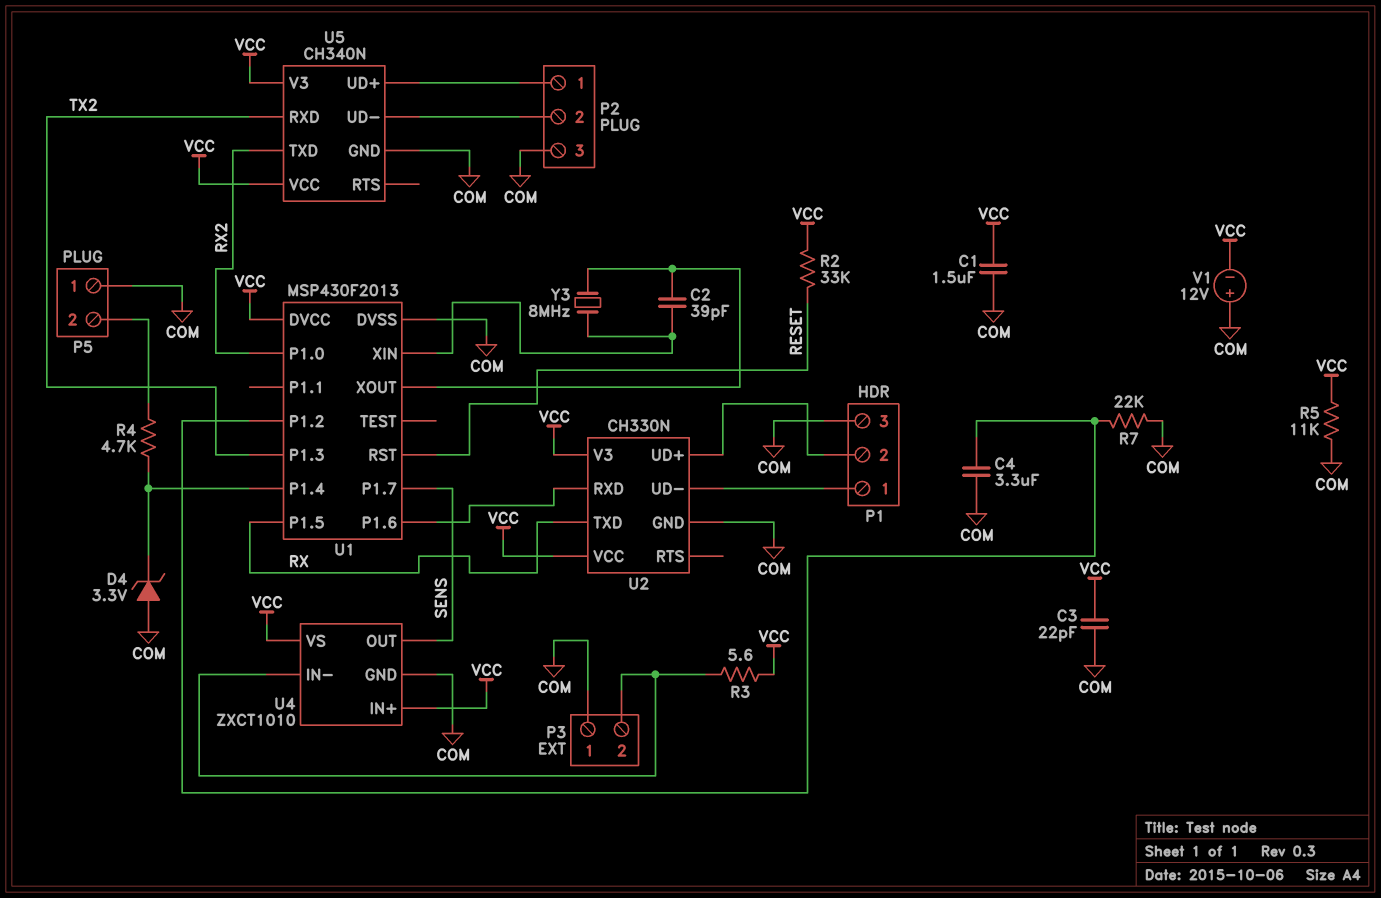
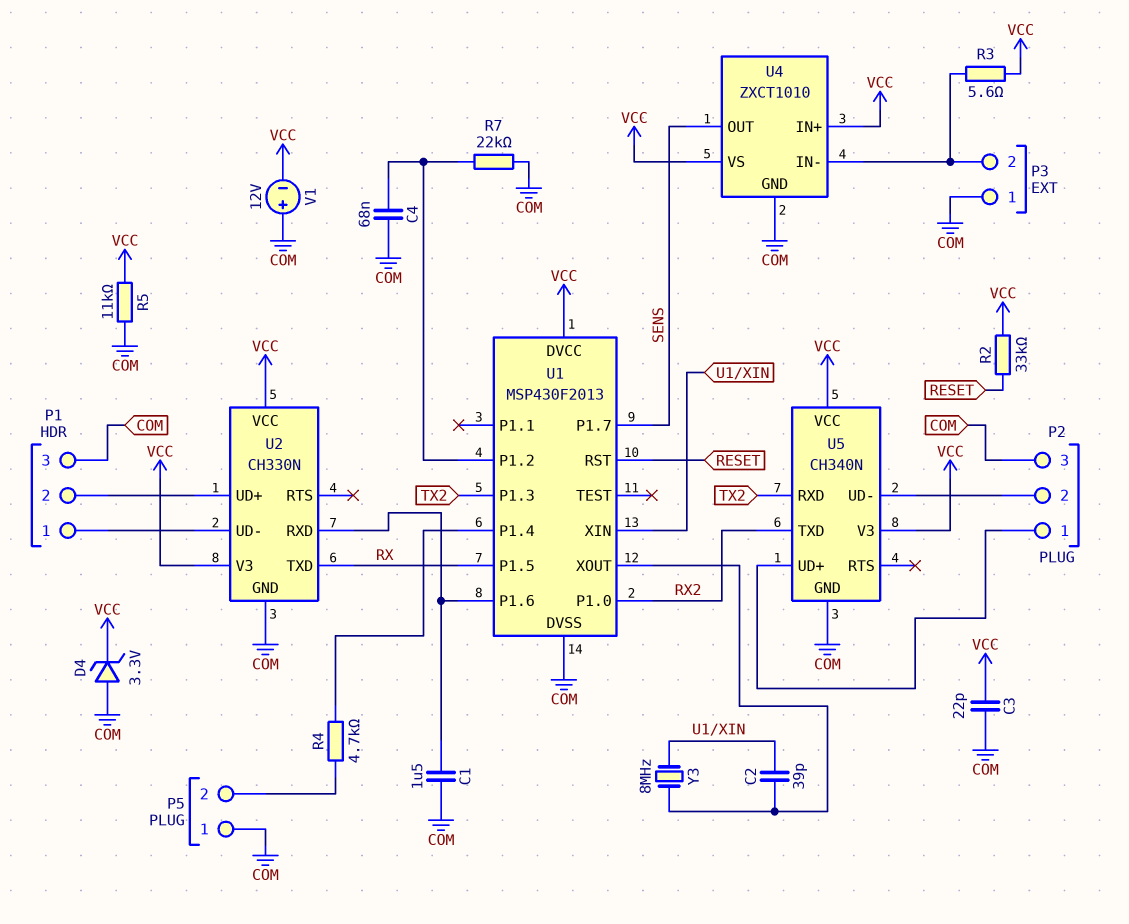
C1: 1.5uF (COM, VCC) -> 1.5uF (COM, U1/P1.6)
C4: 3.3uF (COM, U1/P1.2) -> 68nF (COM, U1/P1.2)
D4: zener 3.3V (A COM, K U1/P1.4) -> zener 3.3V (A COM, K VCC)

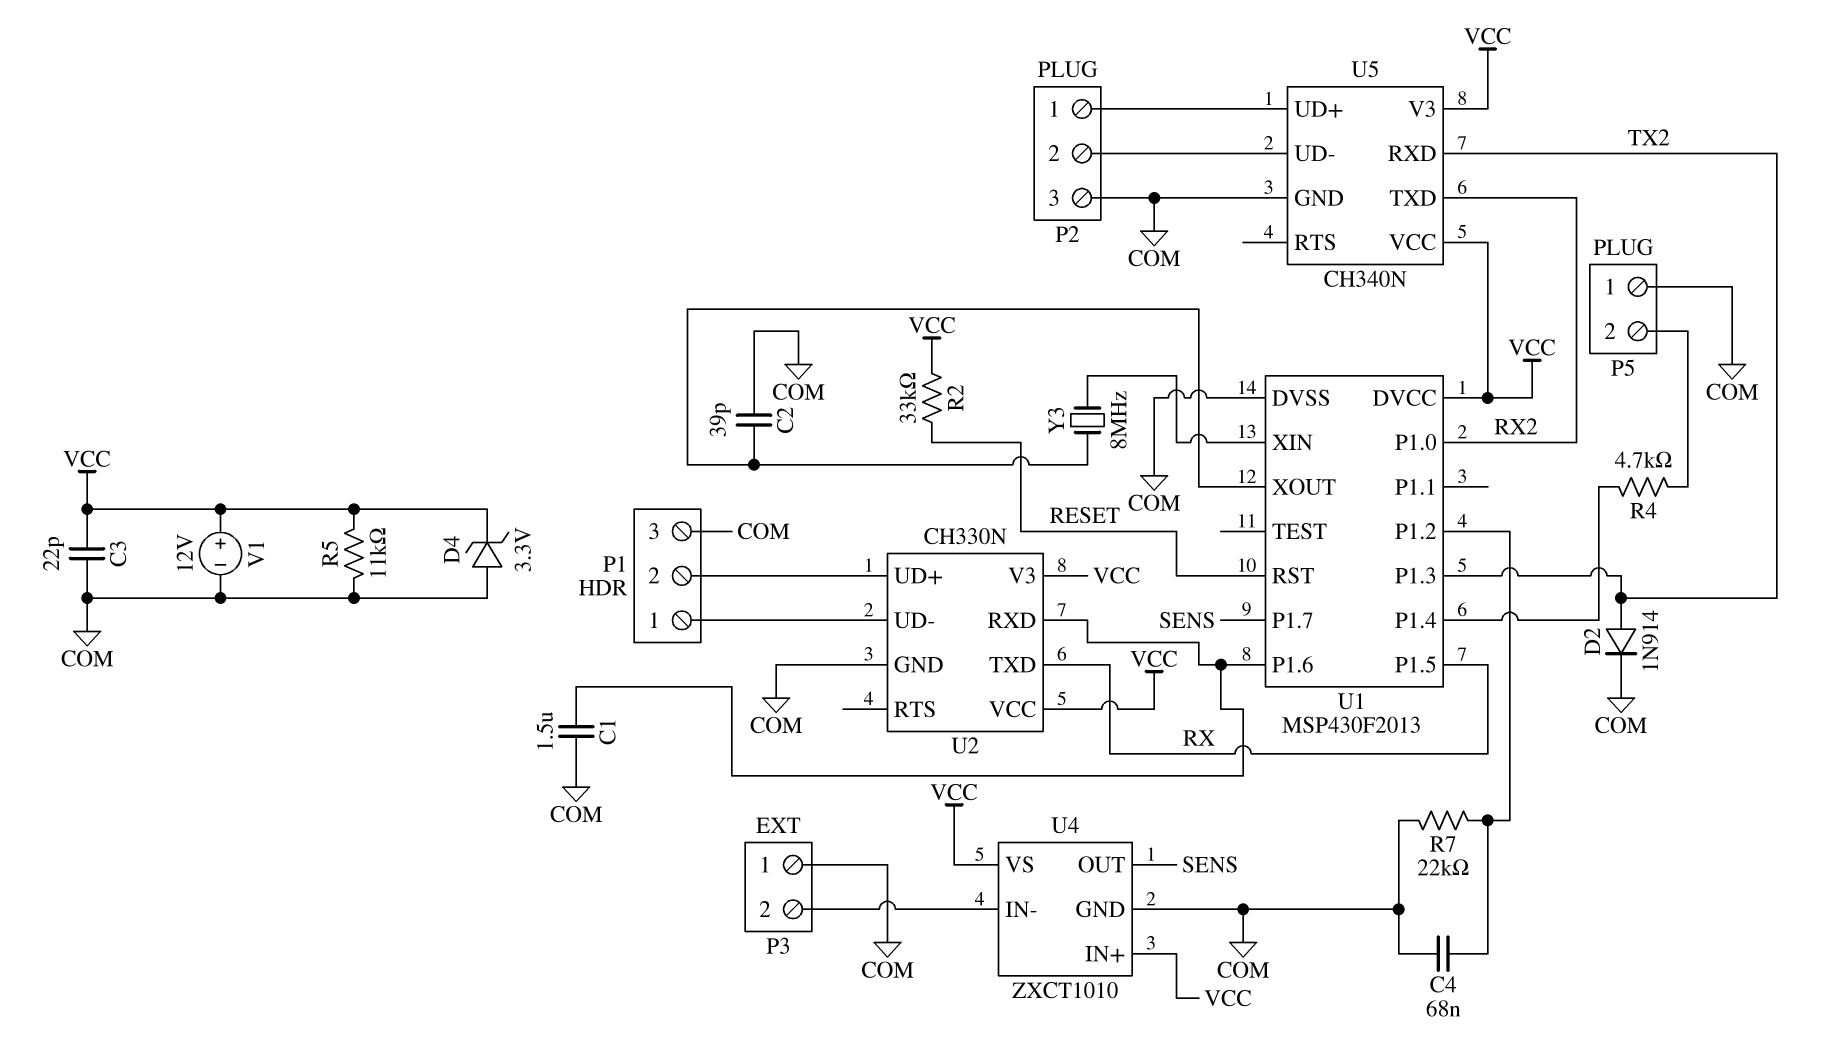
C2: 39pF (U1/XIN, U1/XOUT) -> 39pF (COM, U1/XOUT)
D2: none -> diode 1N914 (A TX2, K COM)
R3: 5.6 (P3/2, VCC) -> none
V1: 12V (plus COM, minus VCC) -> 12V (plus VCC, minus COM)

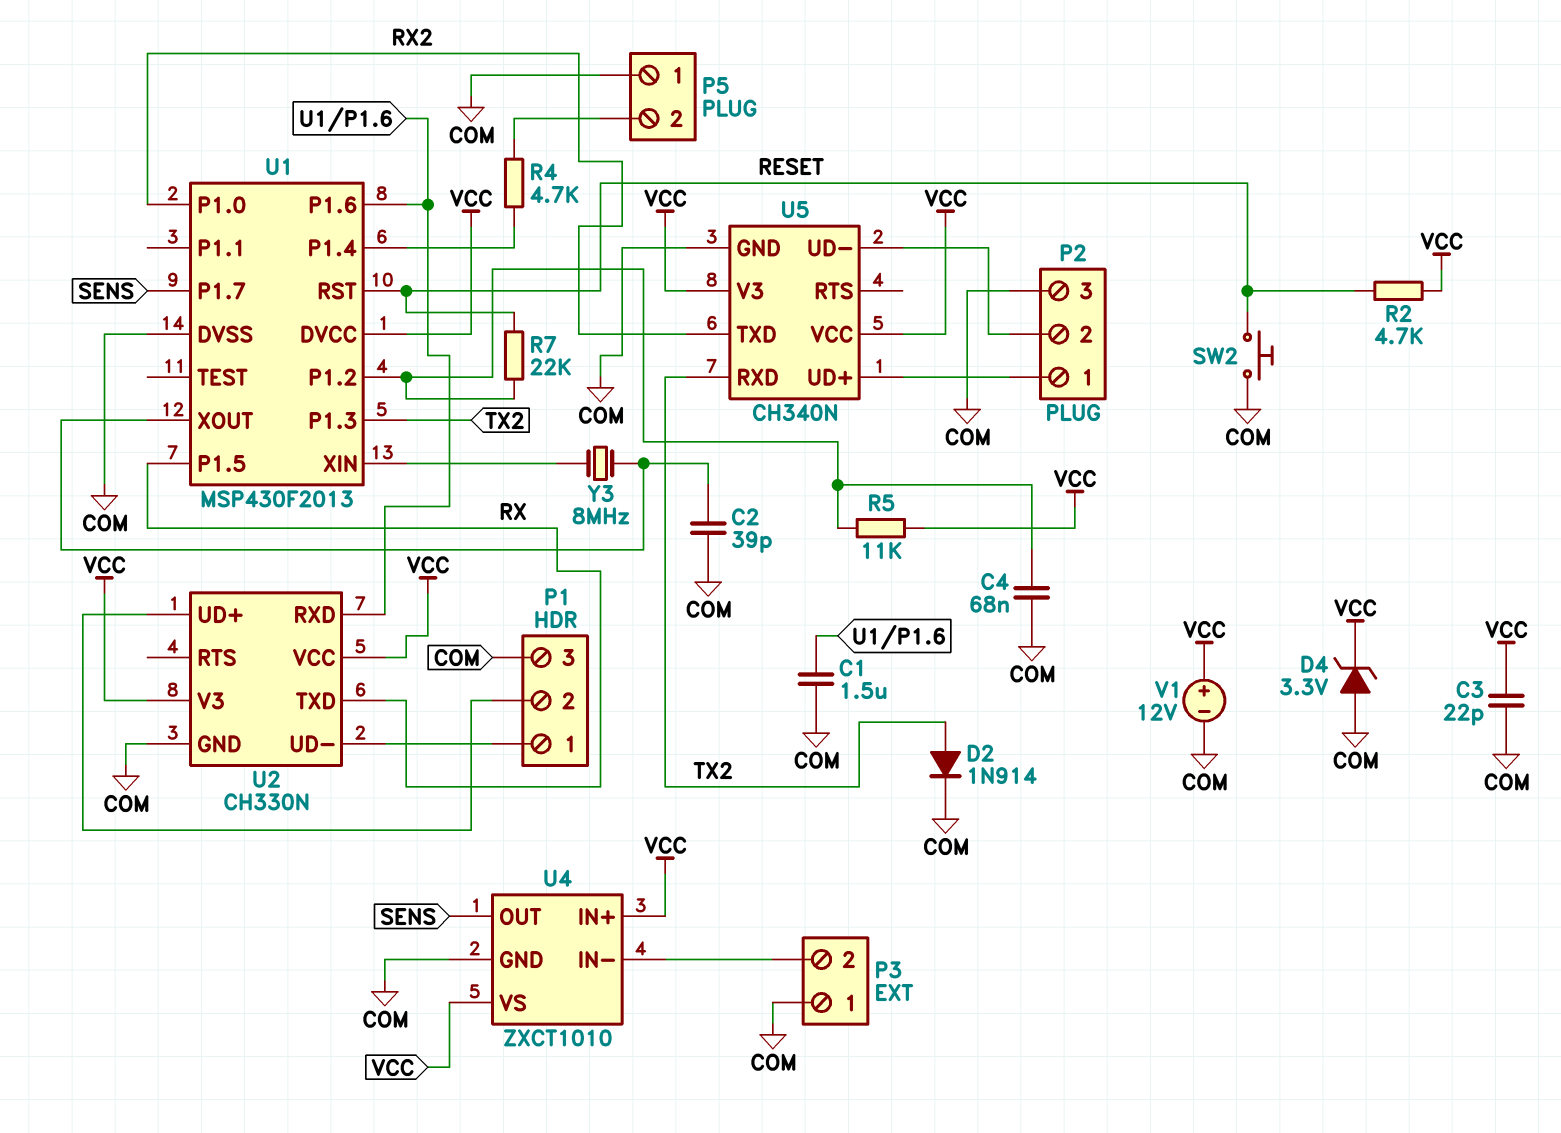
R2: 33k (RESET, VCC) -> 4.7k (RESET, VCC)
R5: 11k (COM, VCC) -> 11k (U1/P1.2, VCC)
R7: 22k (COM, U1/P1.2) -> 22k (RESET, U1/P1.2)
SW2: none -> button (COM, RESET)

